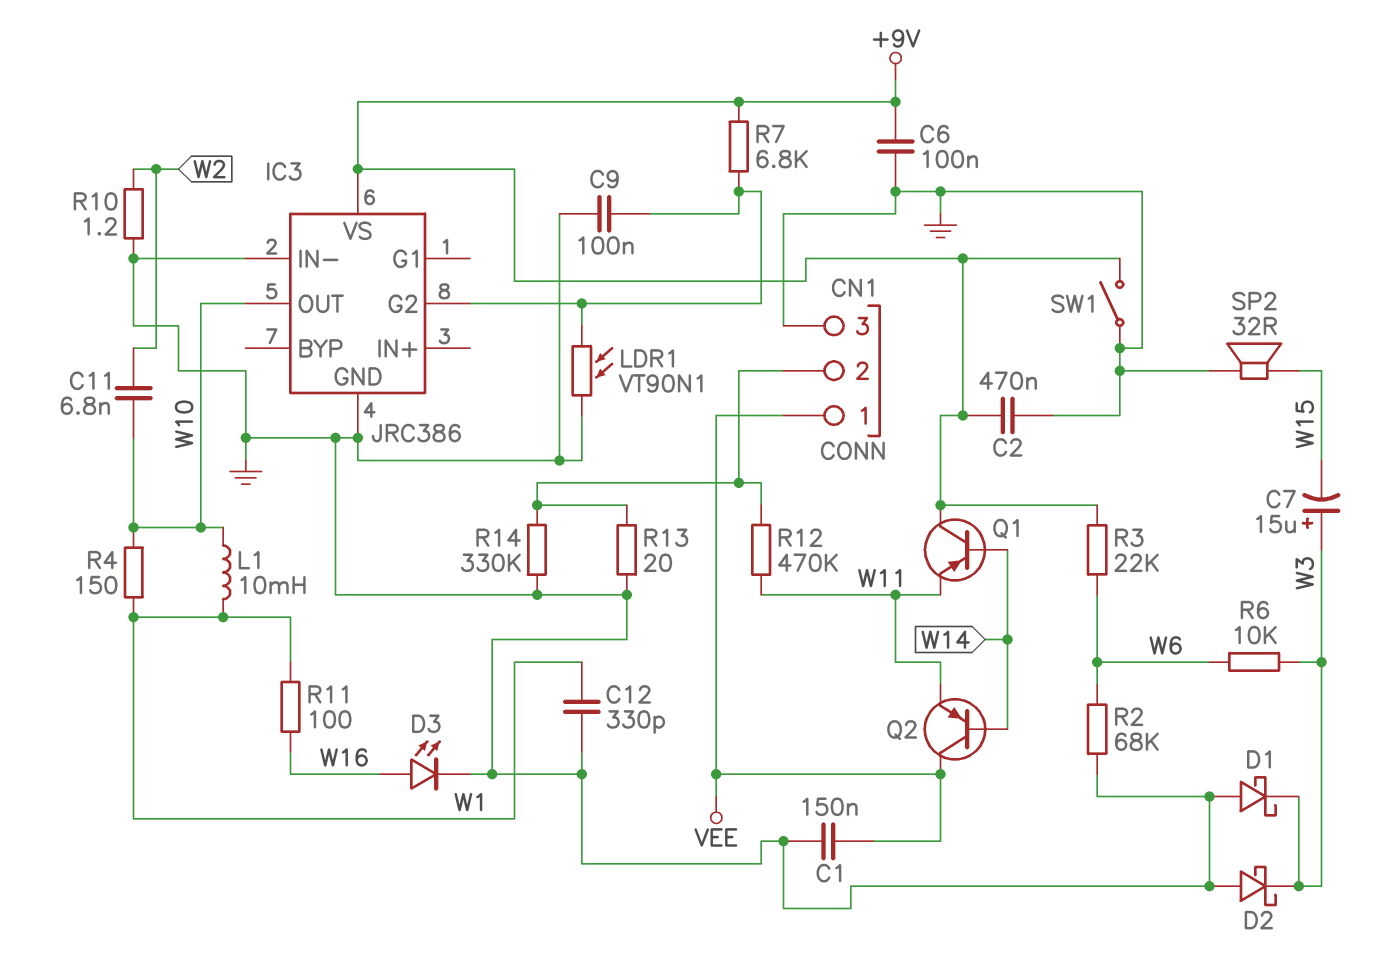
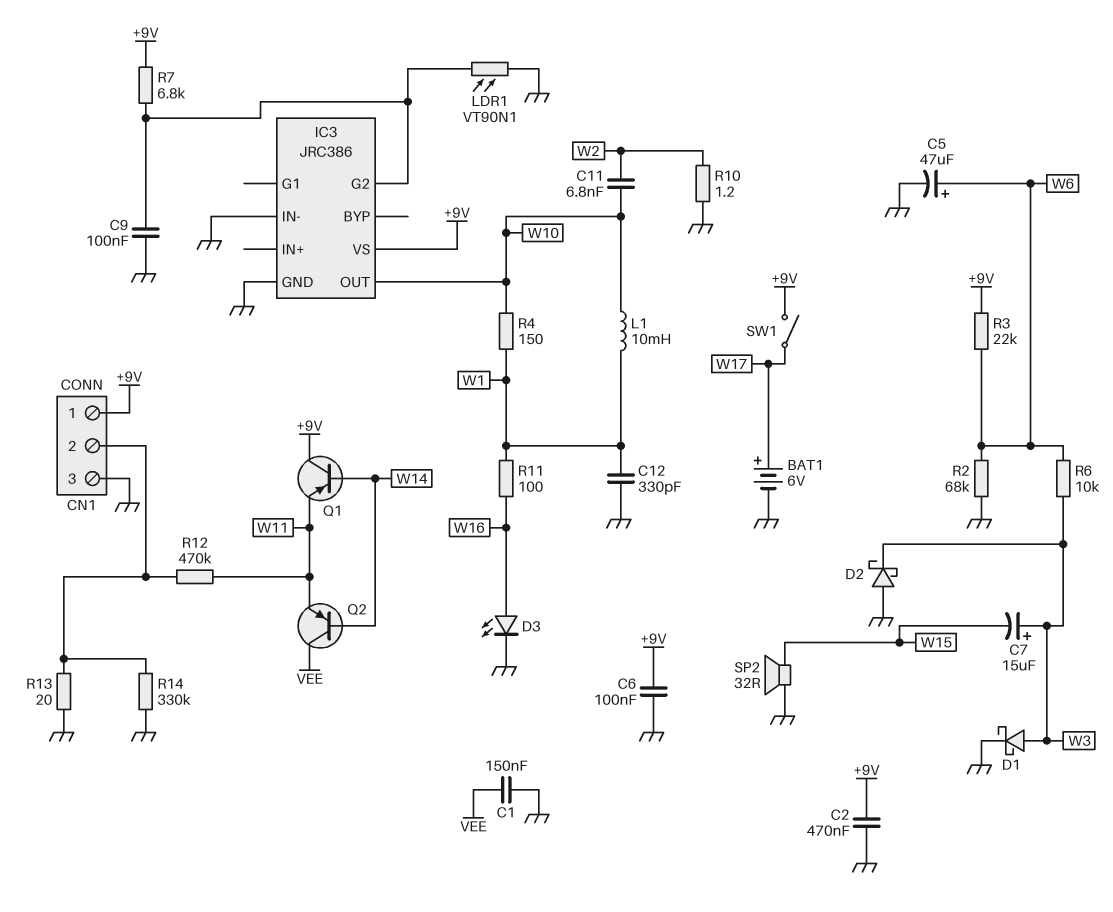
BAT1: none -> 6V (plus W17, minus GND)
C5: none -> 47uF (plus W6, minus GND)
CN1 pin 1: VEE -> +9V
D1: schottky (A GND, K W3) -> schottky (A W3, K GND)
SW1: switch (+9V, GND) -> switch (+9V, W17)

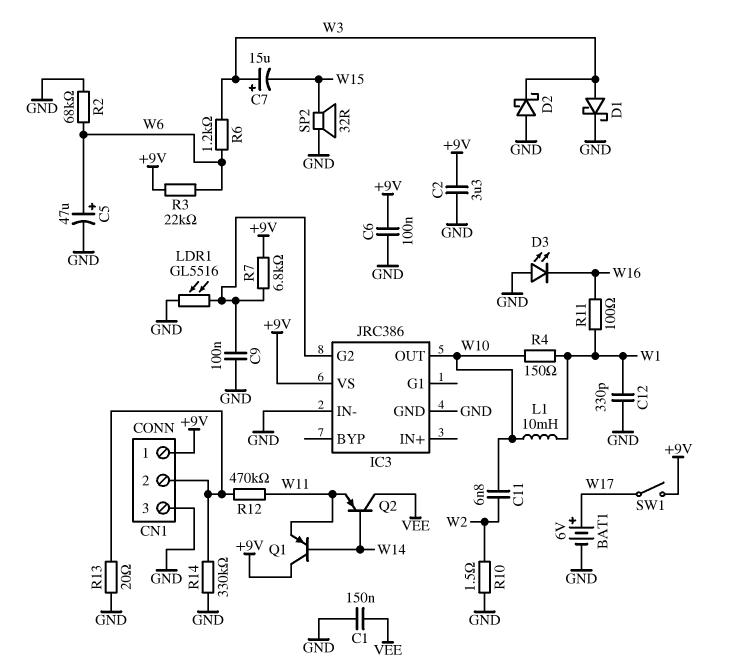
C2: 470nF (+9V, GND) -> 3.3uF (+9V, GND)
D3: LED (A W16, K GND) -> LED (A GND, K W16)
LDR1: VT90N1 (GND, IC3/G2) -> GL5516 (GND, IC3/G2)
R6: 10k (W3, W6) -> 1.2k (W3, W6)
R10: 1.2 (GND, W2) -> 1.5 (GND, W2)

